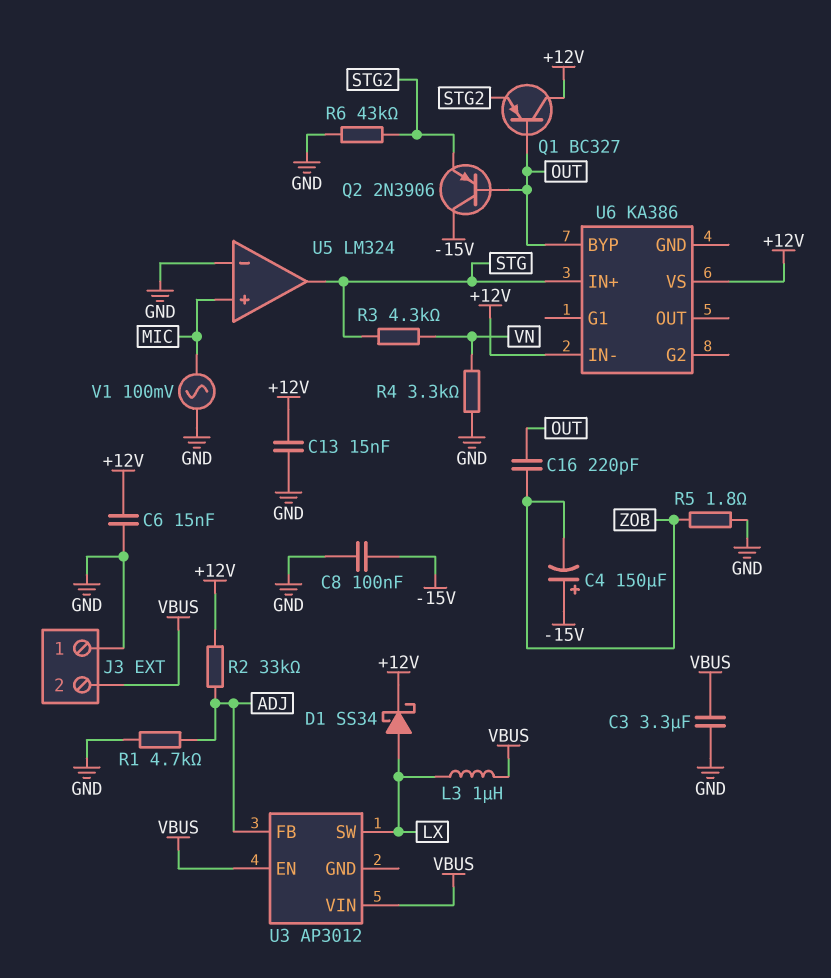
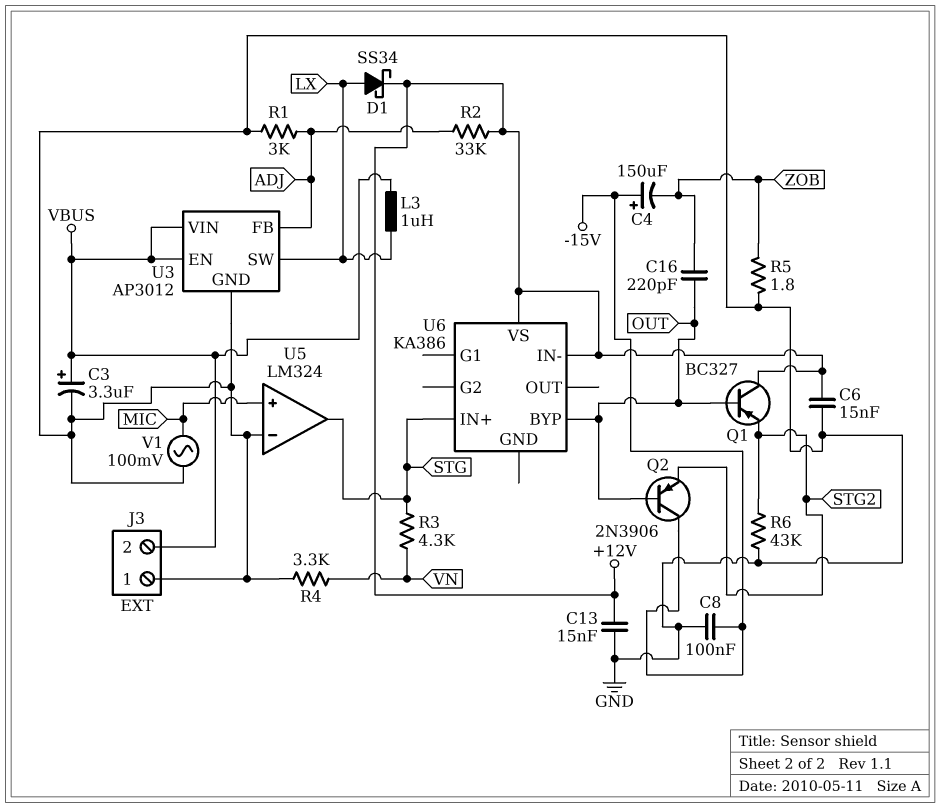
C3: 3.3uF (GND, VBUS) -> 3.3uF (plus VBUS, minus GND)
R1: 4.7k (ADJ, GND) -> 3k (ADJ, GND)
U3 pin GND: none -> GND

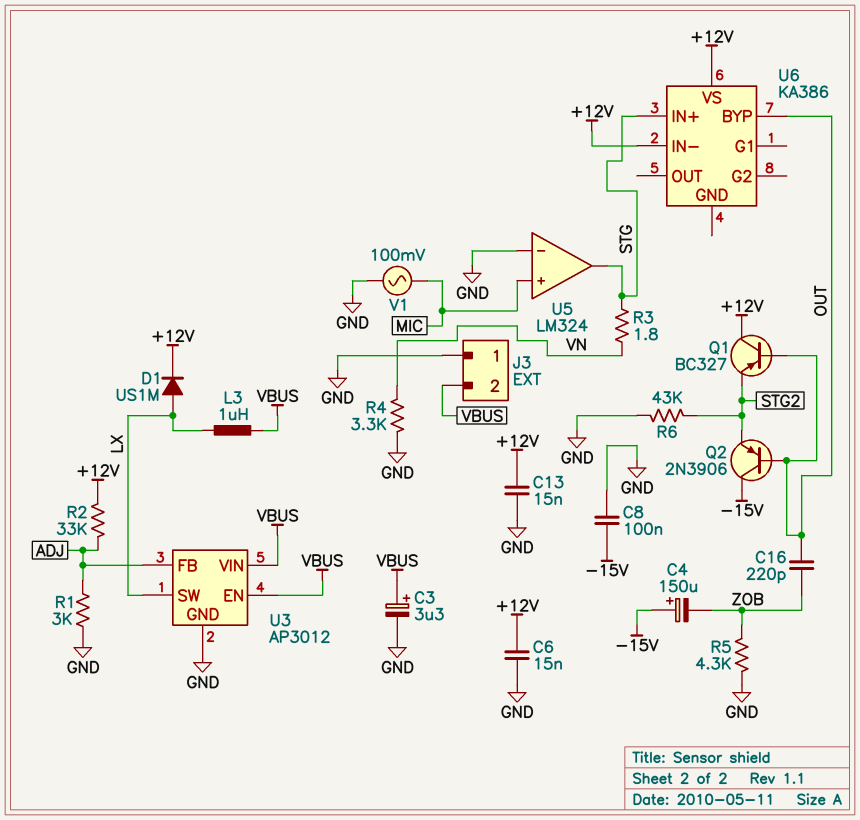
D1: schottky SS34 (A LX, K +12V) -> diode US1M (A LX, K +12V)
R3: 4.3k (STG, VN) -> 1.8 (STG, VN)
R5: 1.8 (GND, ZOB) -> 4.3k (GND, ZOB)

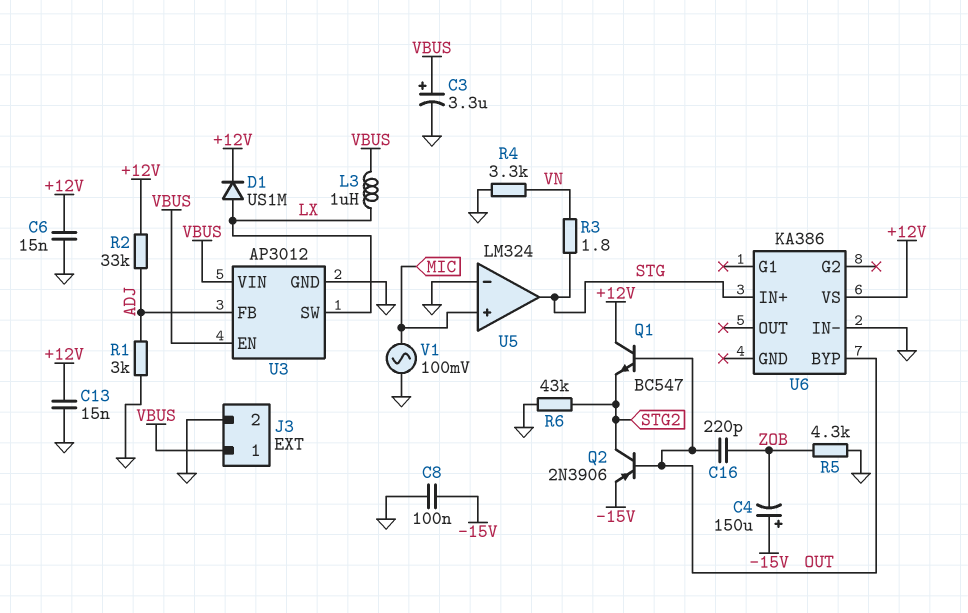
J3 pin 1: GND -> VBUS
J3 pin 2: VBUS -> GND
Q1: PNP BC327 (B OUT, C +12V, E STG2) -> NPN BC547 (B OUT, C +12V, E STG2)
Q2: PNP 2N3906 (B OUT, C -15V, E STG2) -> PNP 2N3906 (B OUT, C STG2, E -15V)
U6 pin IN-: +12V -> GND

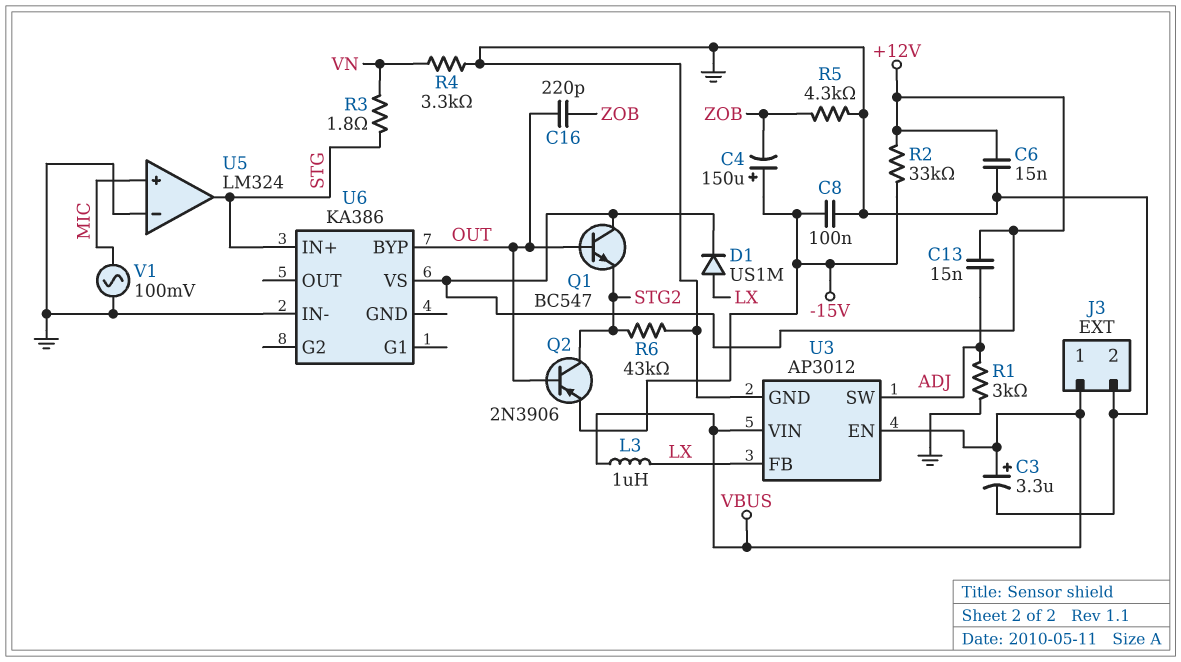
C13: 15nF (+12V, GND) -> 15nF (+12V, ADJ)
R2: 33k (+12V, ADJ) -> 33k (+12V, -15V)
U3 pin FB: ADJ -> LX
U3 pin SW: LX -> ADJ

